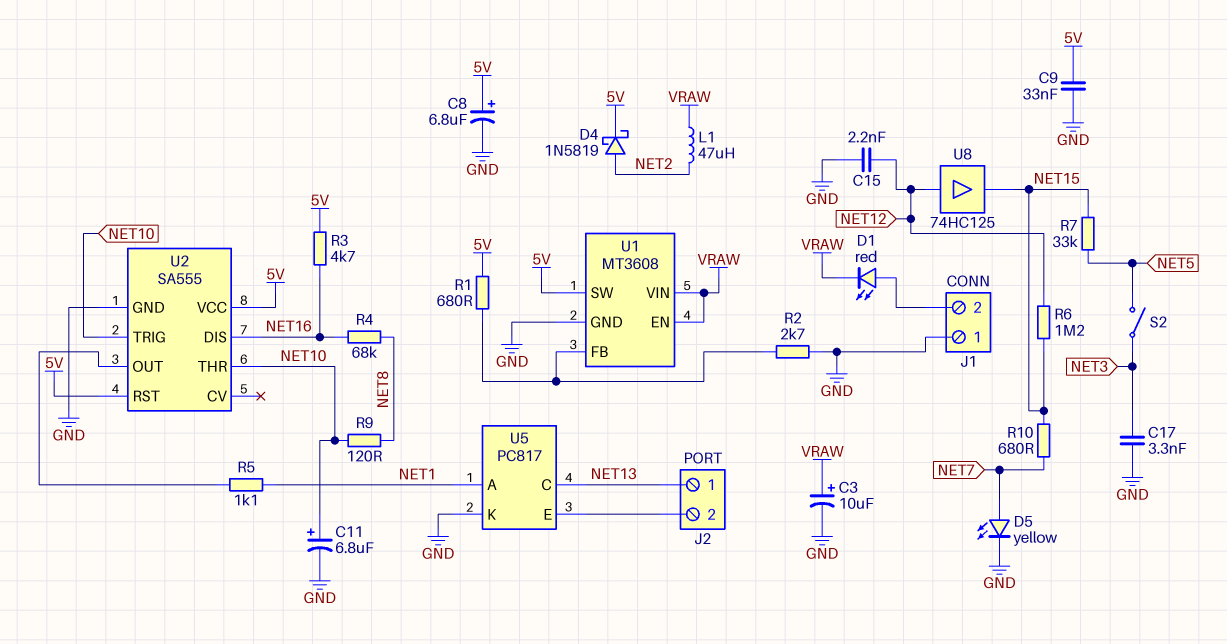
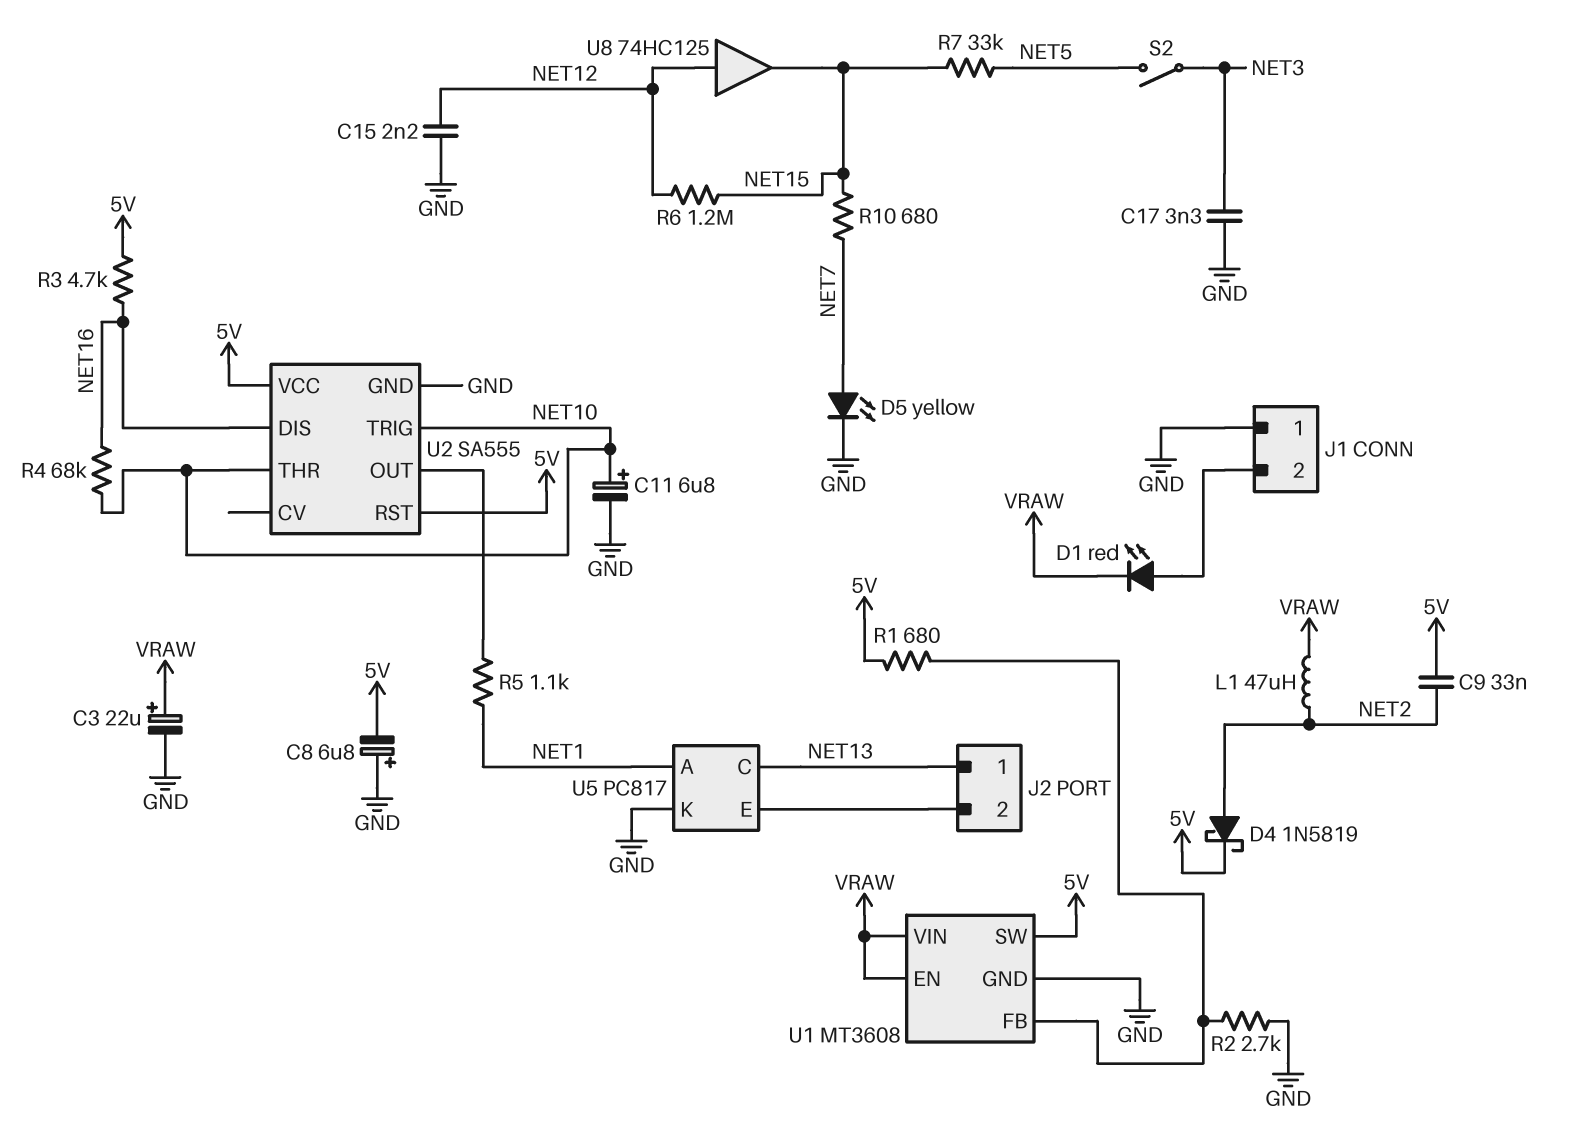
C3: 10uF (plus VRAW, minus GND) -> 22uF (plus VRAW, minus GND)
C8: 6.8uF (plus 5V, minus GND) -> 6.8uF (plus GND, minus 5V)
C9: 33nF (5V, GND) -> 33nF (5V, NET2)
R4: 68k (NET8, NET16) -> 68k (NET10, NET16)
R9: 120 (NET8, NET10) -> none

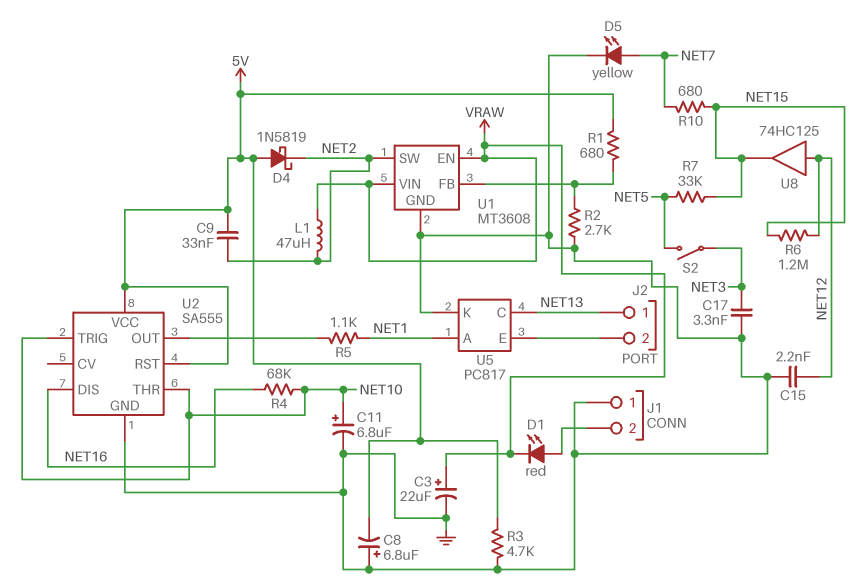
D4: schottky 1N5819 (A NET2, K 5V) -> schottky 1N5819 (A 5V, K NET2)
R3: 4.7k (5V, NET16) -> 4.7k (5V, GND)
U1 pin SW: 5V -> NET2

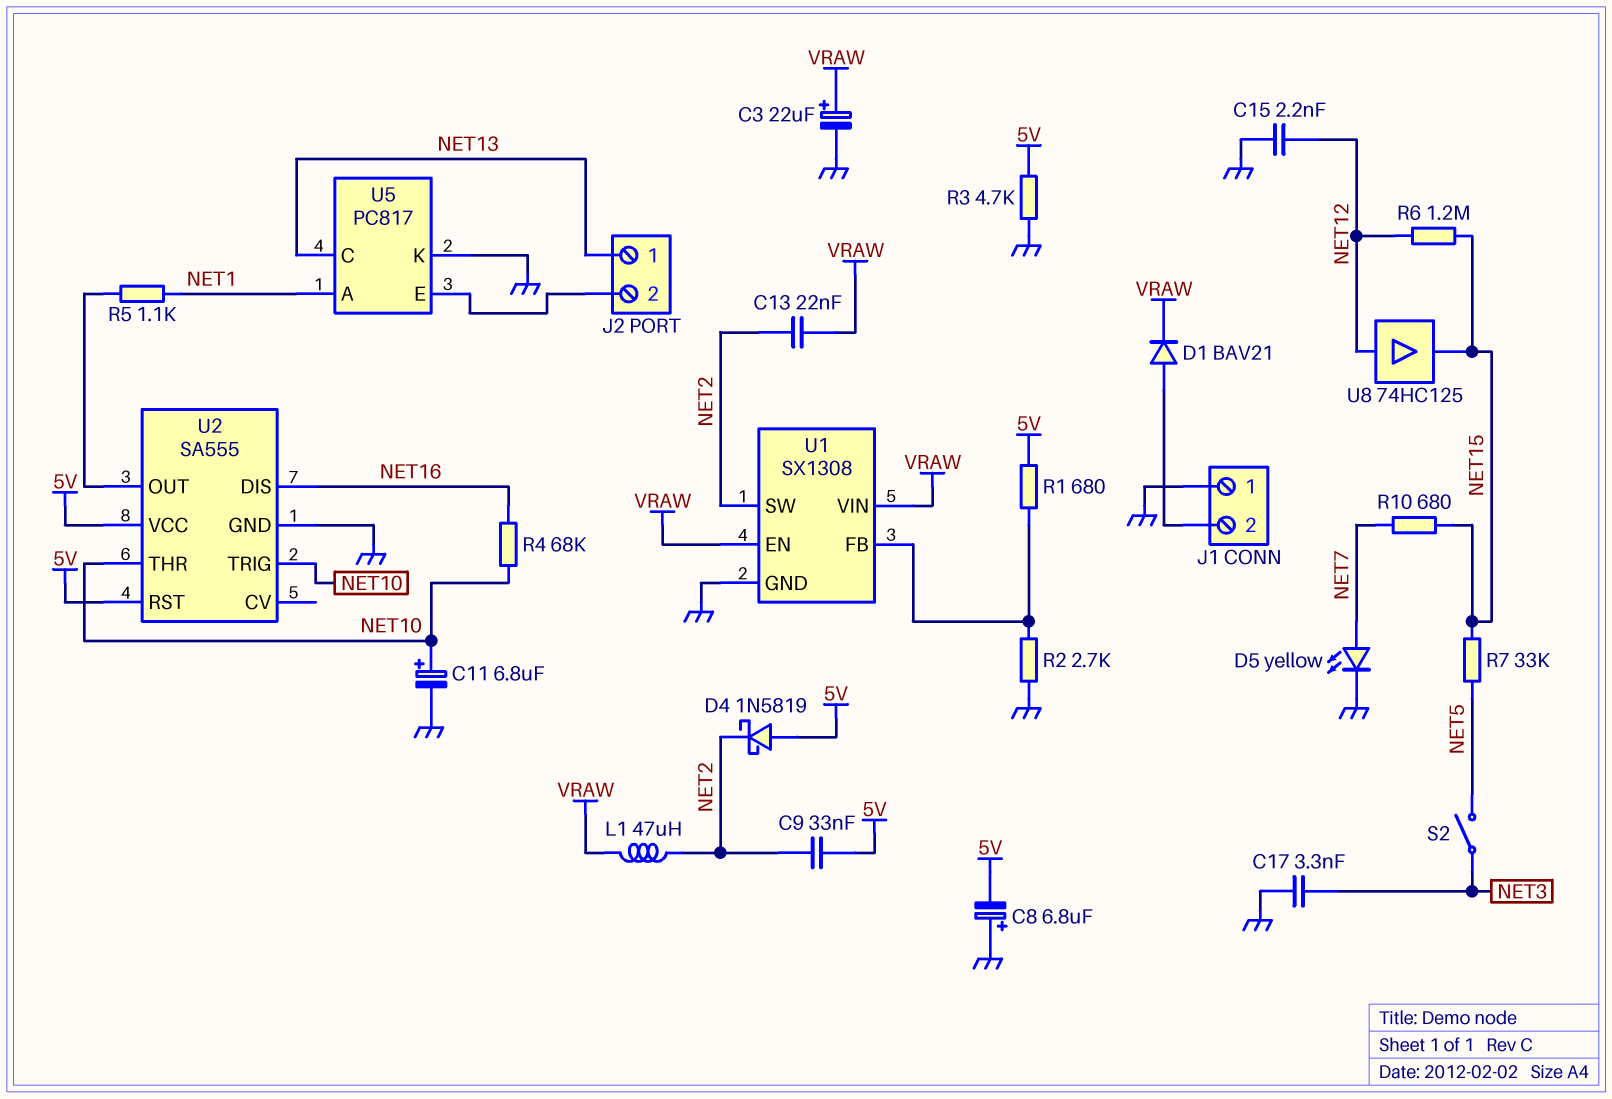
C13: none -> 22nF (NET2, VRAW)
D1: LED red (A J1/2, K VRAW) -> diode BAV21 (A J1/2, K VRAW)
U1: MT3608 -> SX1308

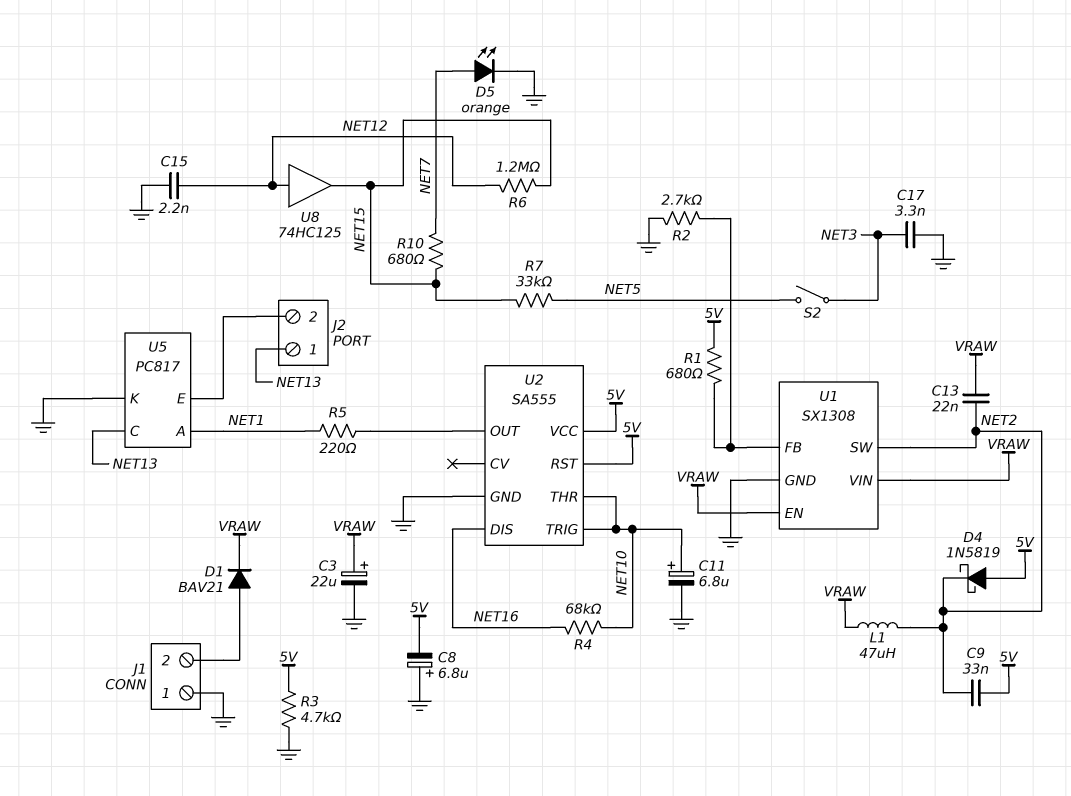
D5: LED yellow (A NET7, K GND) -> LED orange (A NET7, K GND)
R5: 1.1k (NET1, U2/OUT) -> 220 (NET1, U2/OUT)

